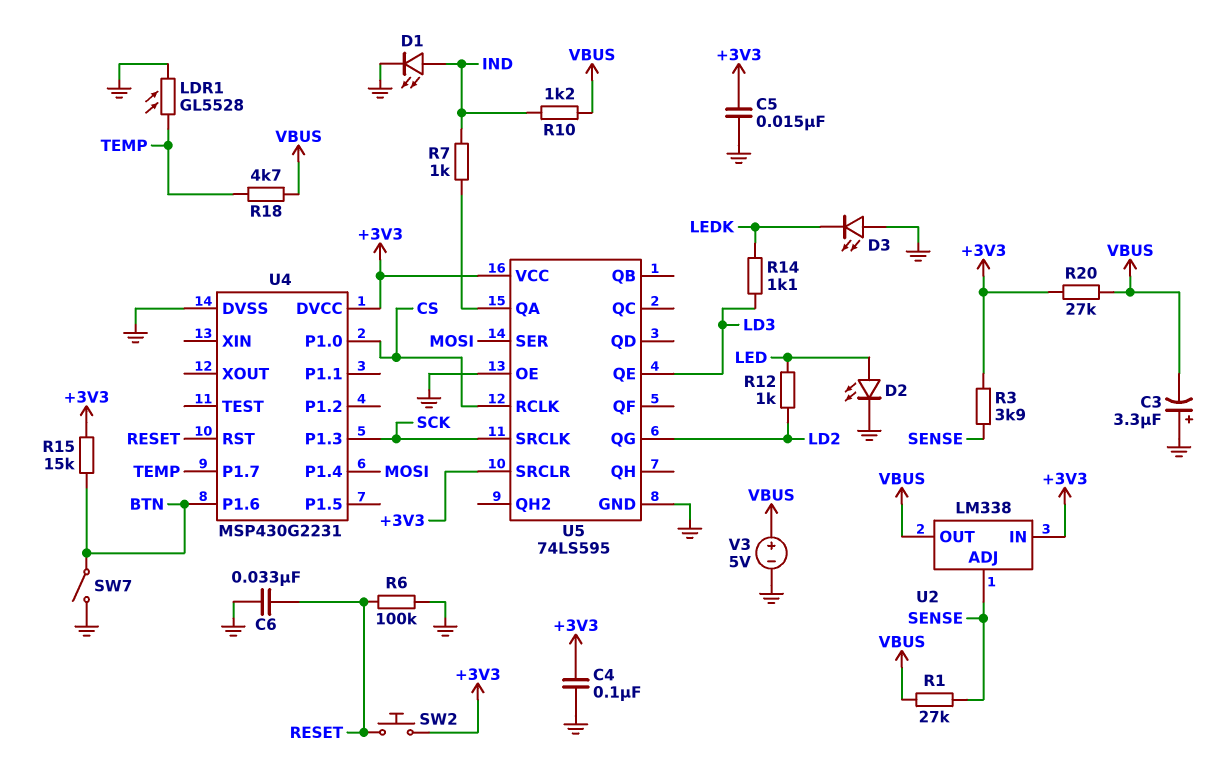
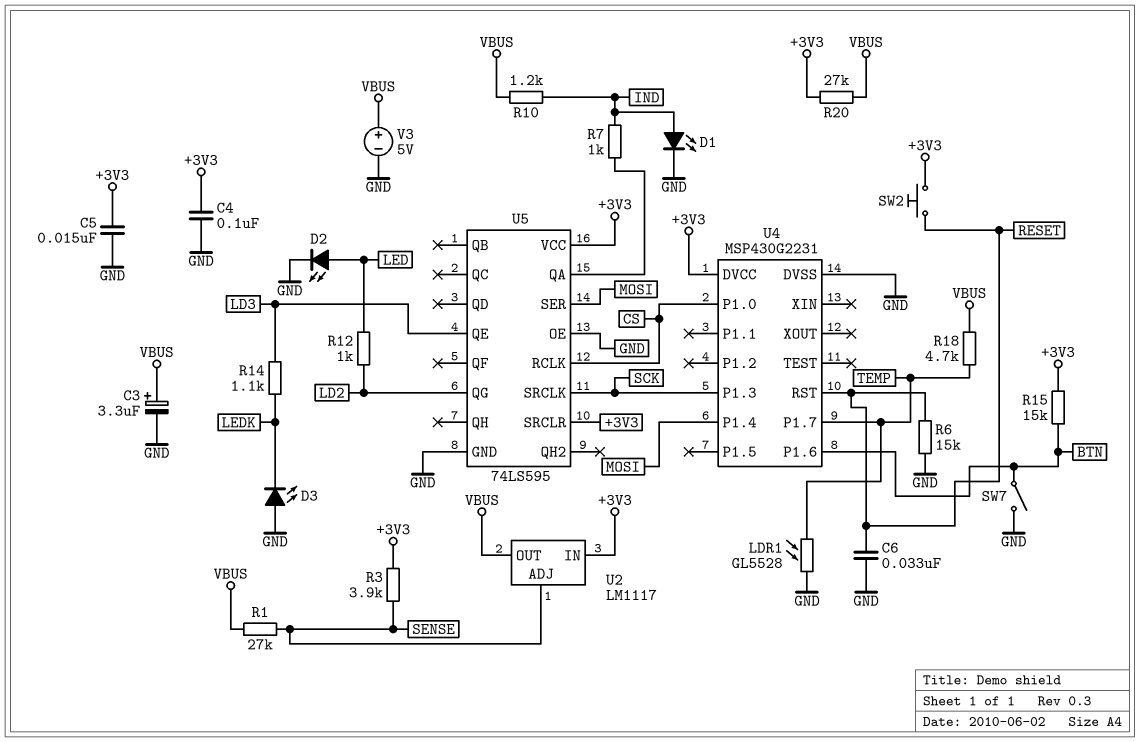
C3: 3.3uF (plus GND, minus VBUS) -> 3.3uF (plus VBUS, minus GND)
R6: 100k (GND, RESET) -> 15k (GND, RESET)
U2: LM338 -> LM1117

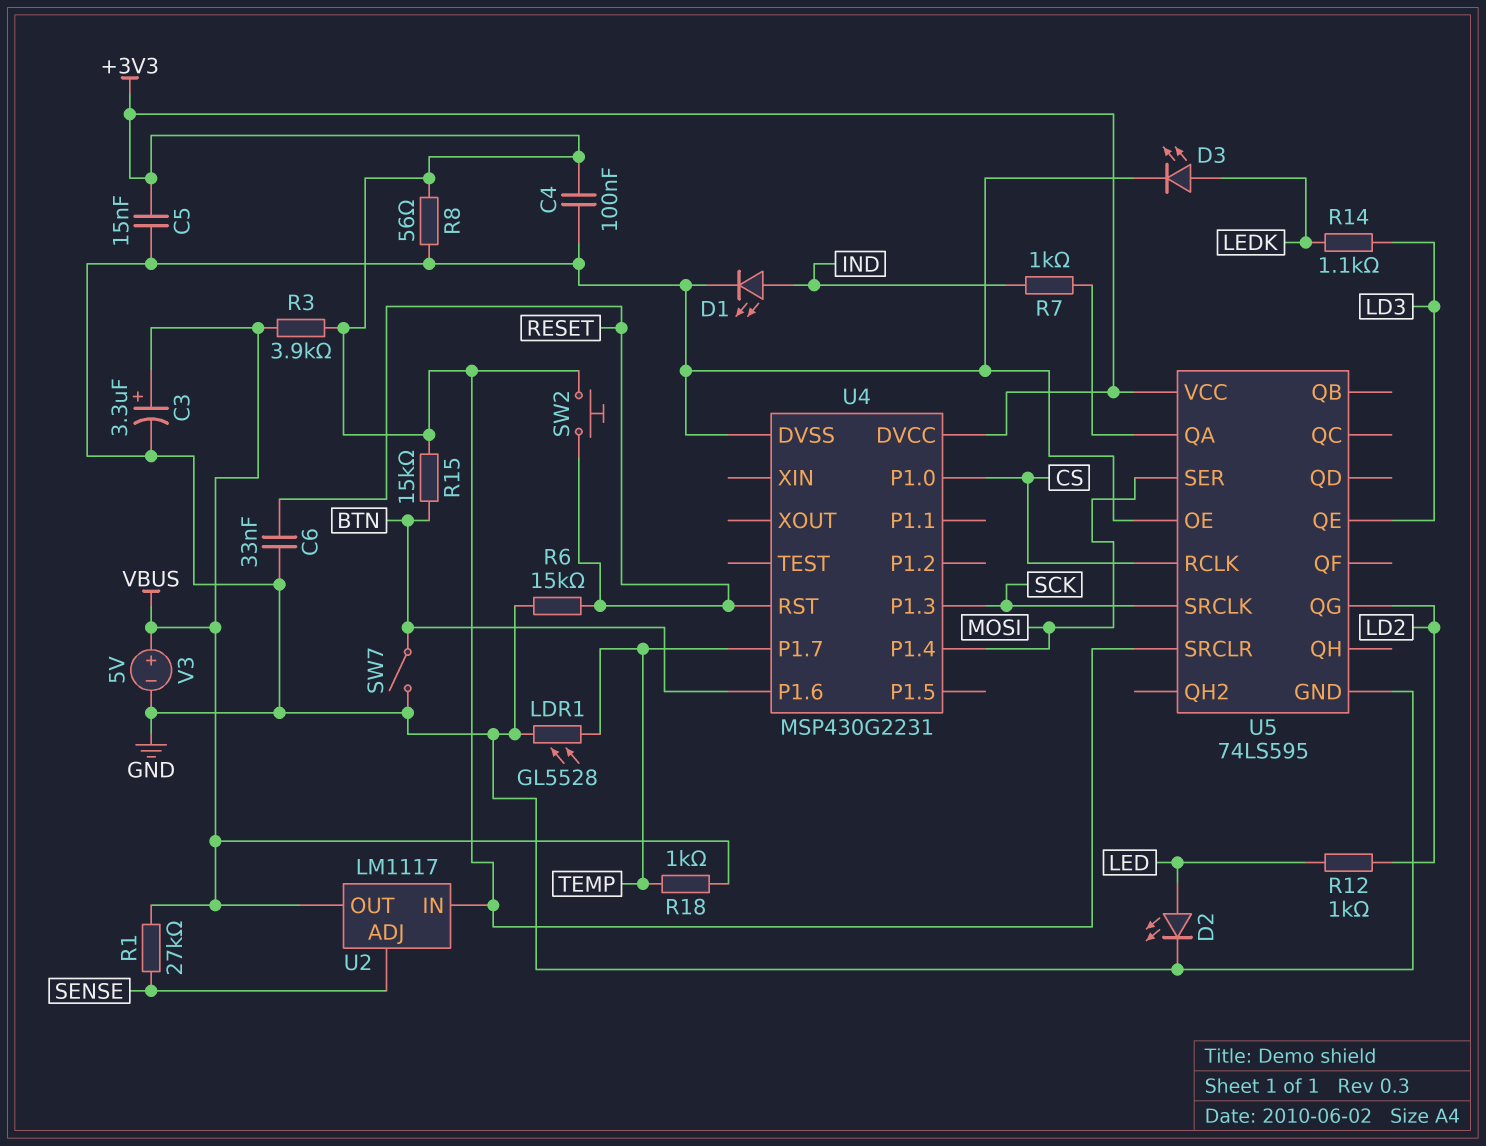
D3: LED (A GND, K LEDK) -> LED (A LEDK, K GND)
R3: 3.9k (+3V3, SENSE) -> 3.9k (+3V3, VBUS)
R8: none -> 56 (+3V3, GND)
R10: 1.2k (IND, VBUS) -> none
R18: 4.7k (TEMP, VBUS) -> 1k (TEMP, VBUS)
R20: 27k (+3V3, VBUS) -> none

